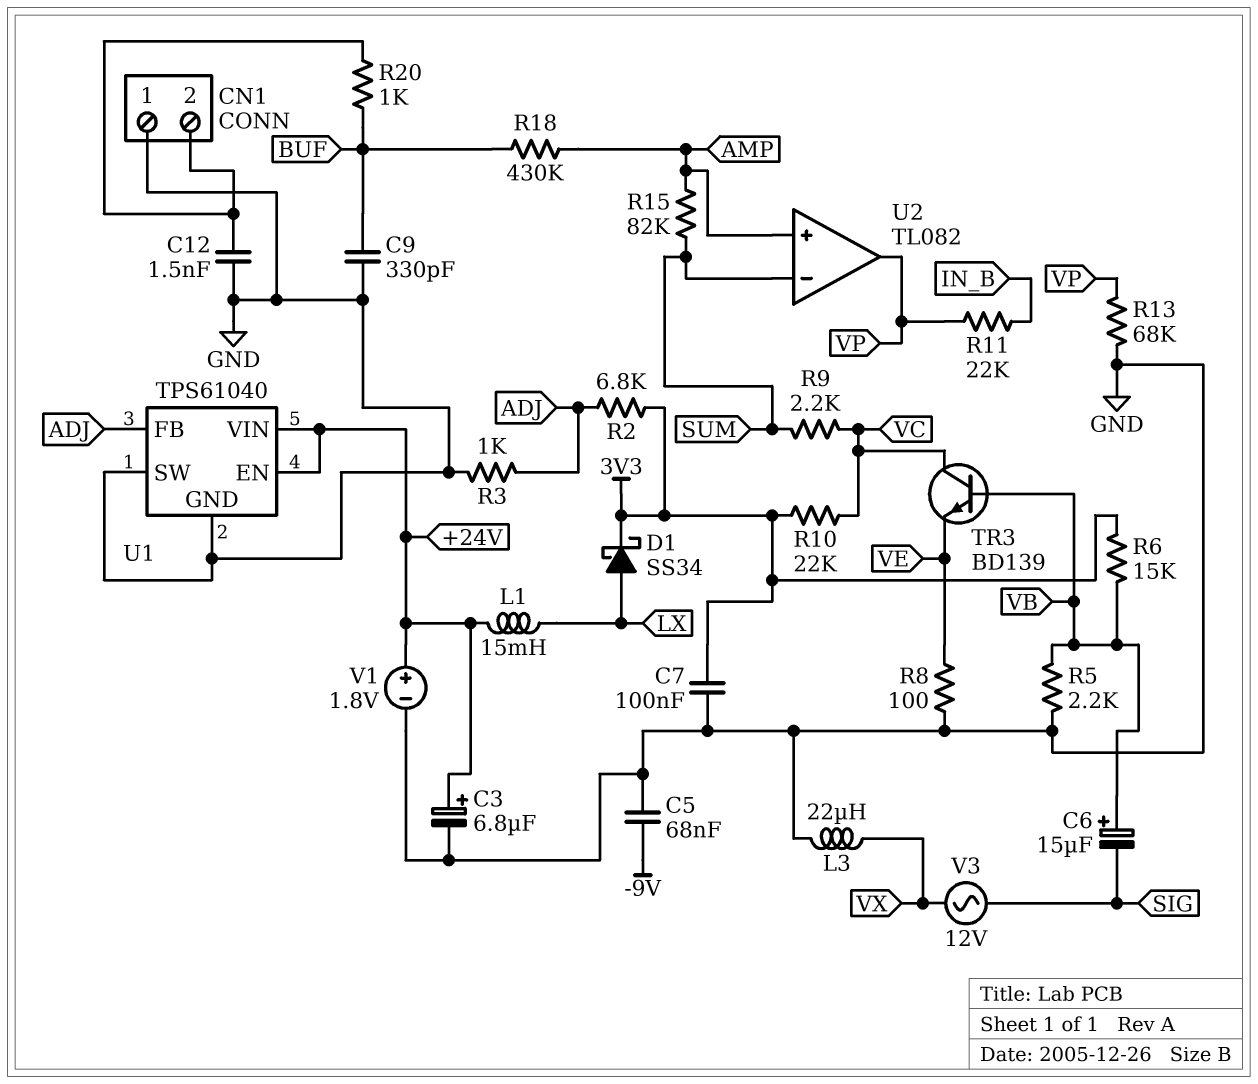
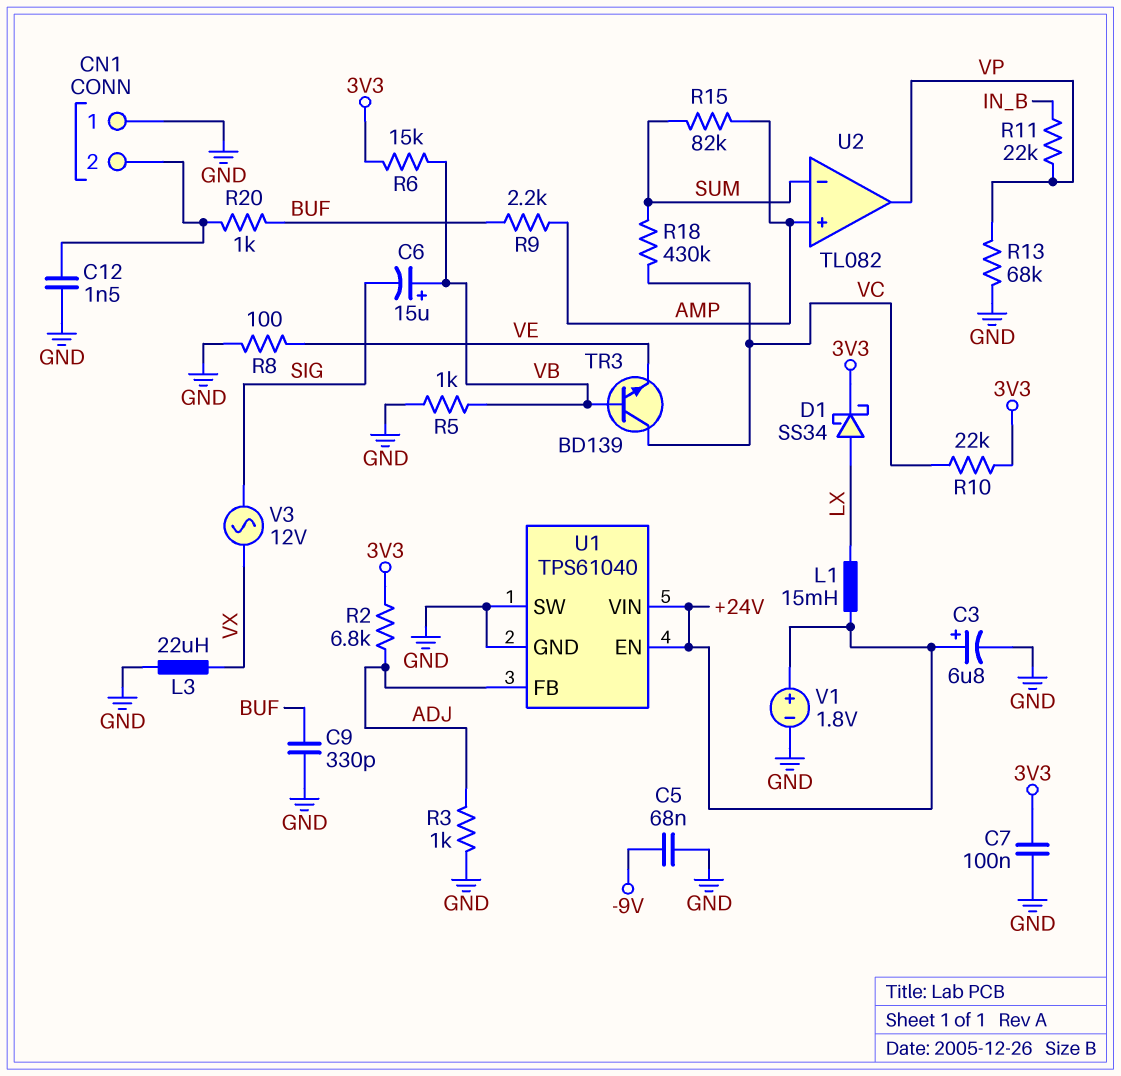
R5: 2.2k (GND, VB) -> 1k (GND, VB)
R9: 2.2k (SUM, VC) -> 2.2k (AMP, BUF)
R18: 430k (AMP, BUF) -> 430k (SUM, VC)

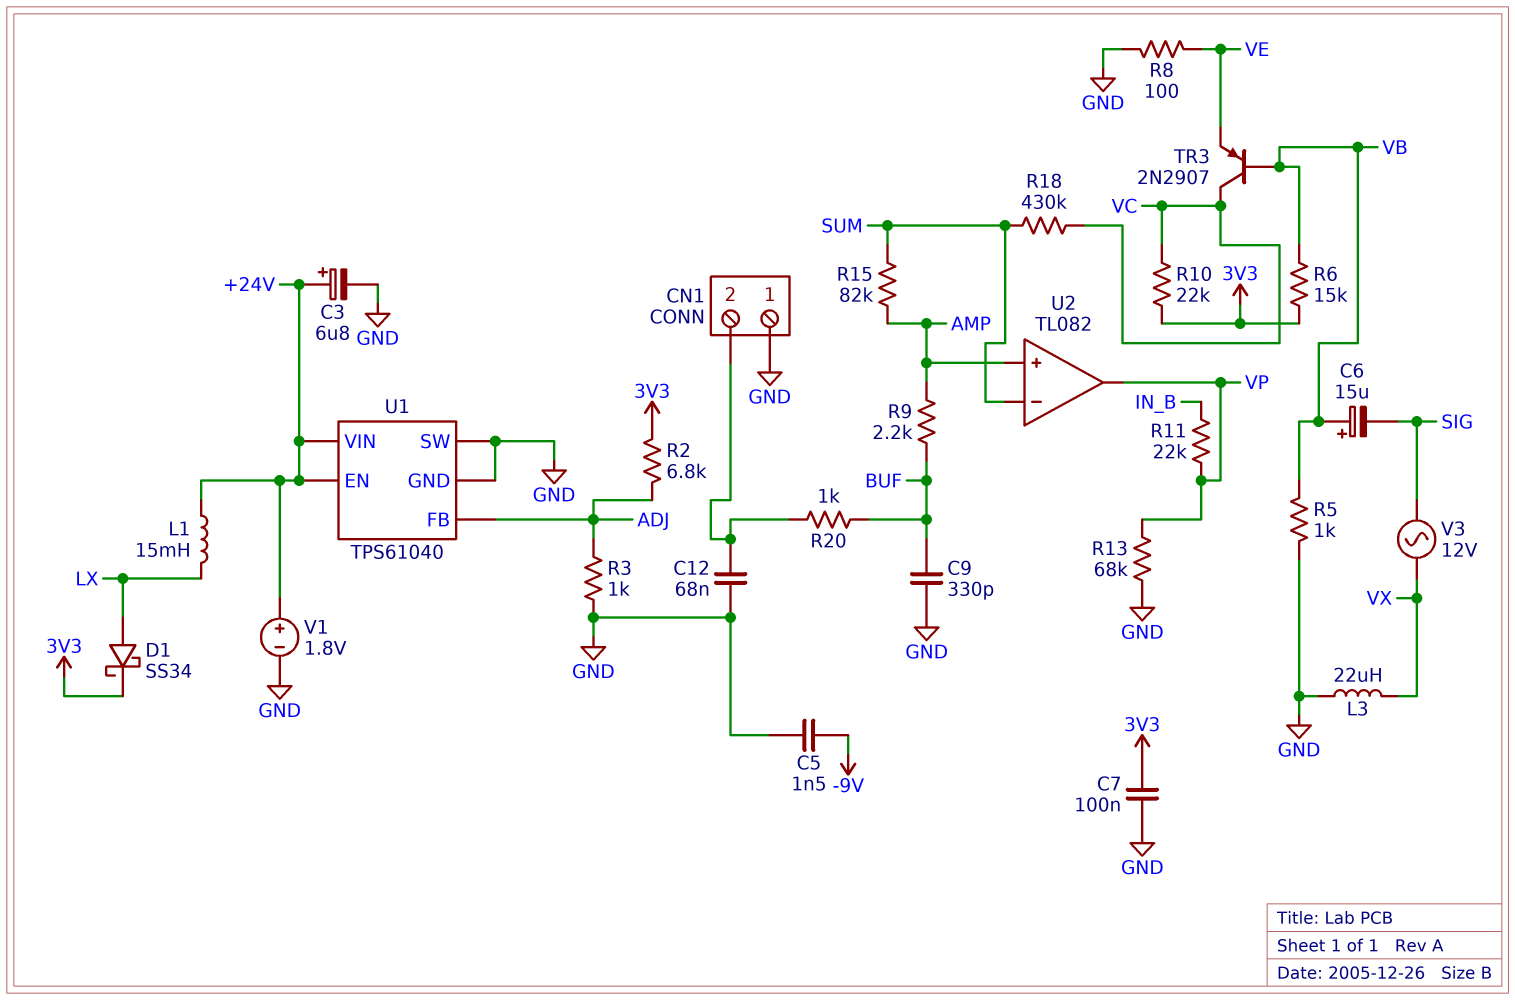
C5: 68nF (-9V, GND) -> 1.5nF (-9V, GND)
C12: 1.5nF (CN1/2, GND) -> 68nF (CN1/2, GND)
TR3: NPN BD139 (B VB, C VC, E VE) -> PNP 2N2907 (B VB, C VC, E VE)

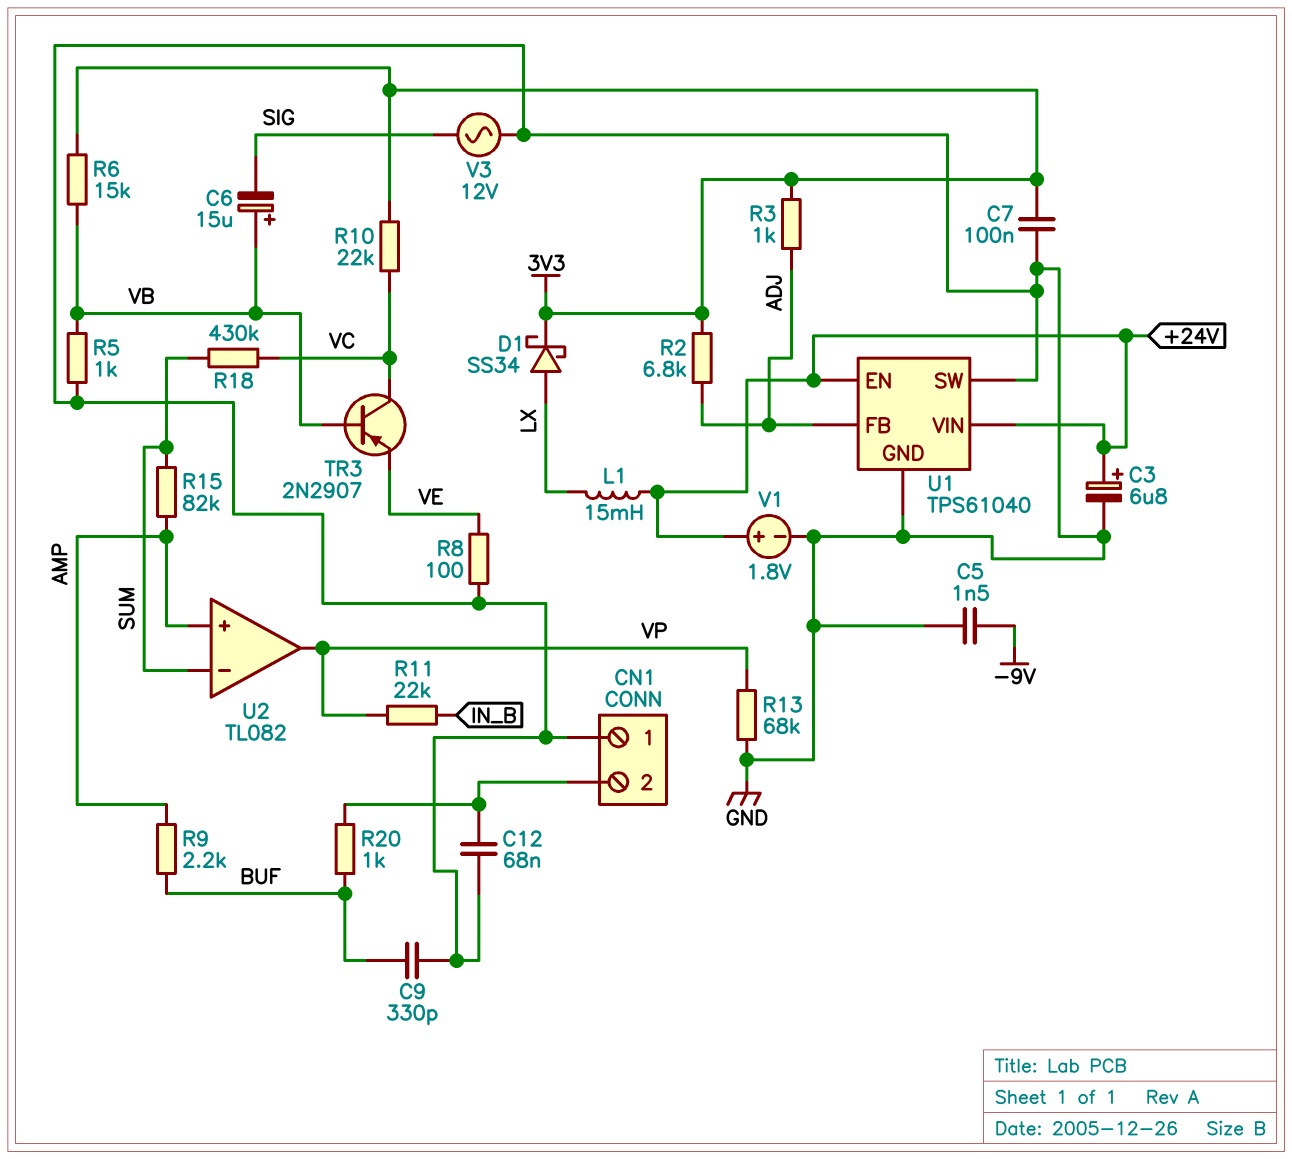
L3: 22uH (GND, VX) -> none
R3: 1k (ADJ, GND) -> 1k (3V3, ADJ)
V3: AC 12V (SIG, VX) -> AC 12V (GND, SIG)

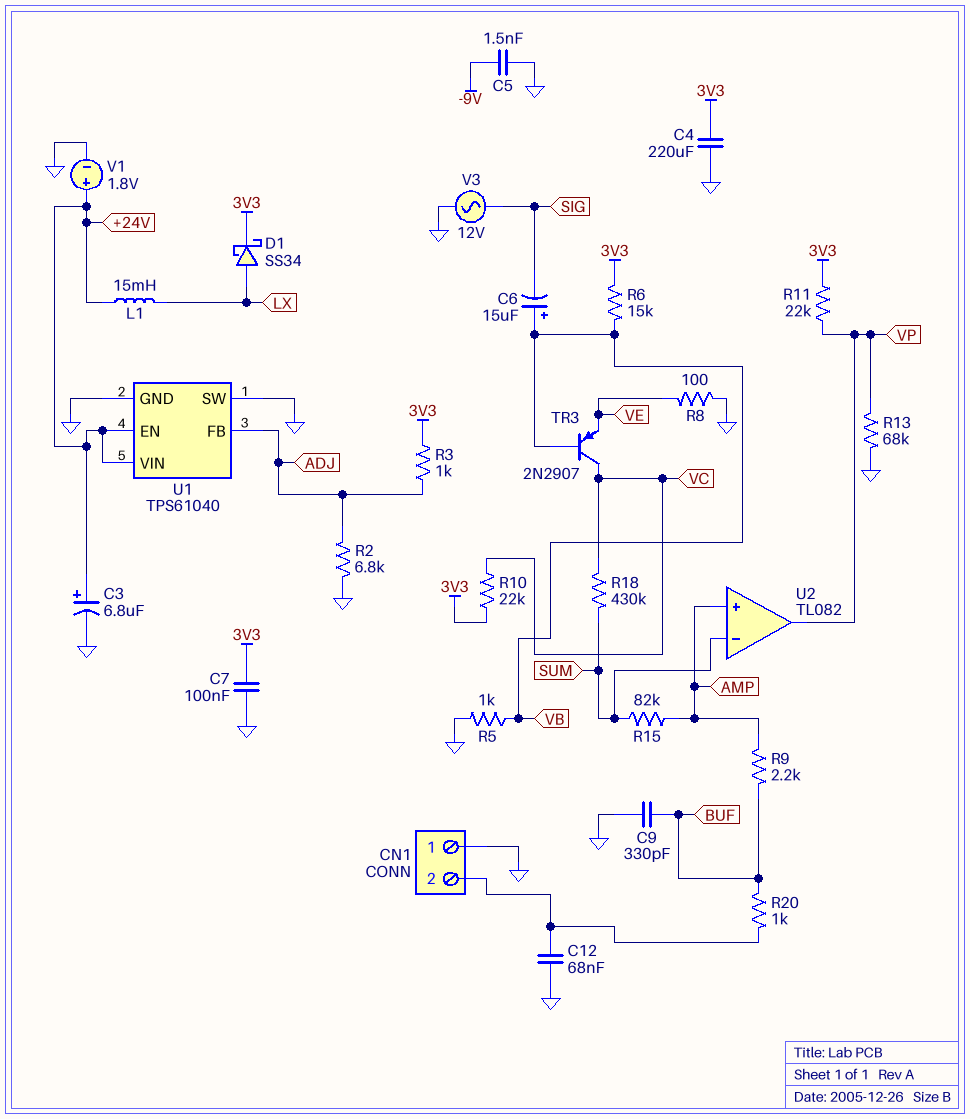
C4: none -> 220uF (3V3, GND)
R2: 6.8k (3V3, ADJ) -> 6.8k (ADJ, GND)
R11: 22k (IN_B, VP) -> 22k (3V3, VP)

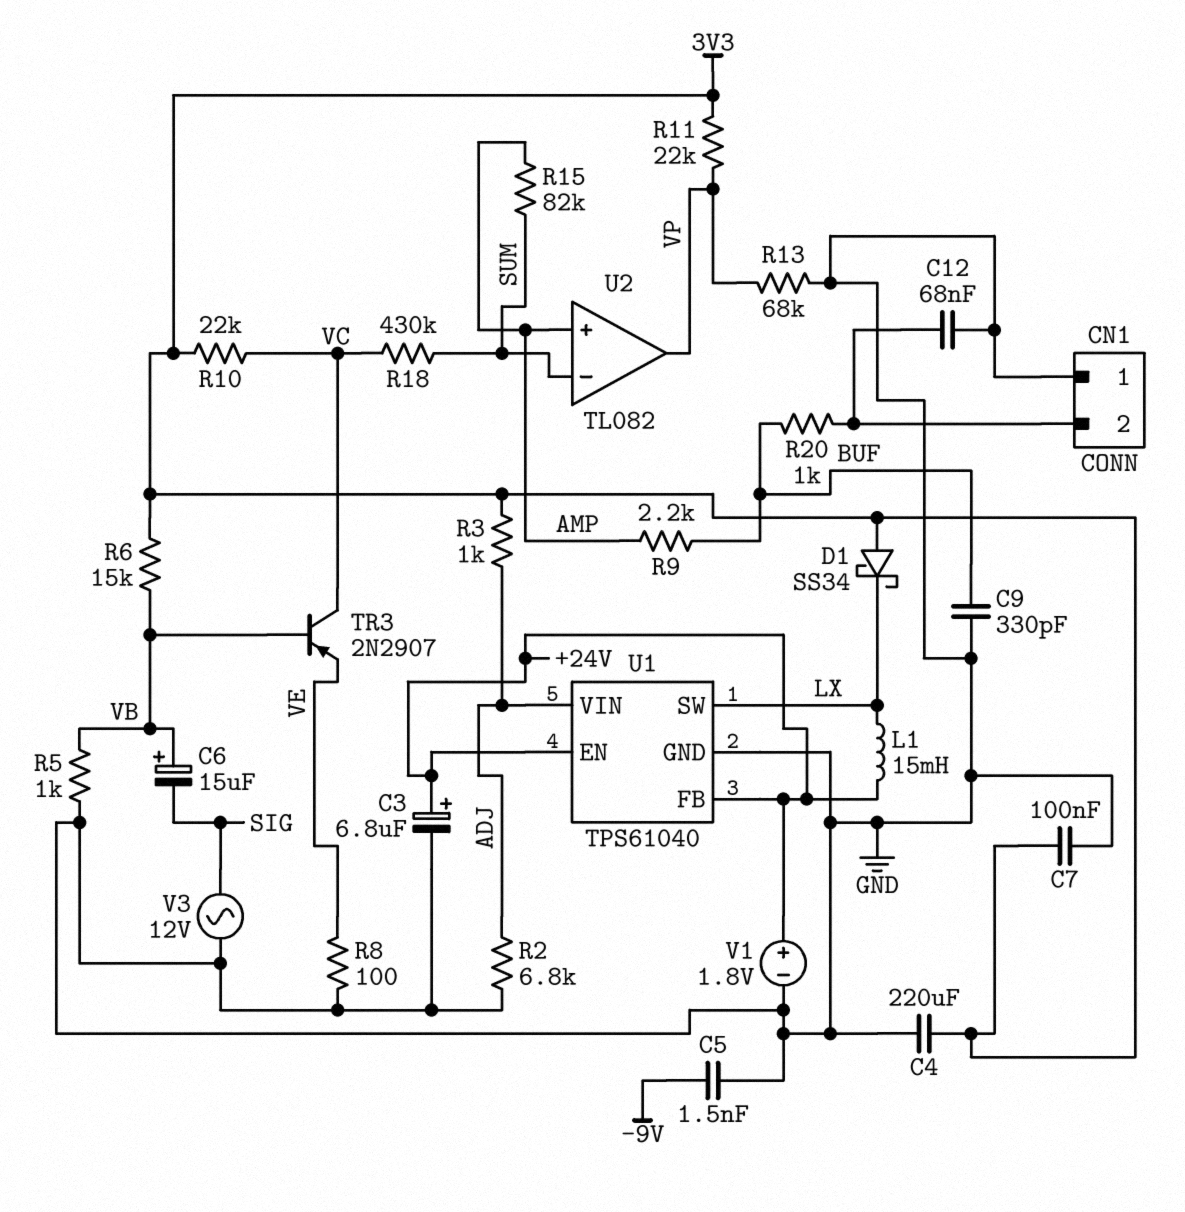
D1: schottky SS34 (A LX, K 3V3) -> schottky SS34 (A 3V3, K LX)
U1 pin FB: ADJ -> +24V
U1 pin SW: GND -> LX
U1 pin VIN: +24V -> ADJ

